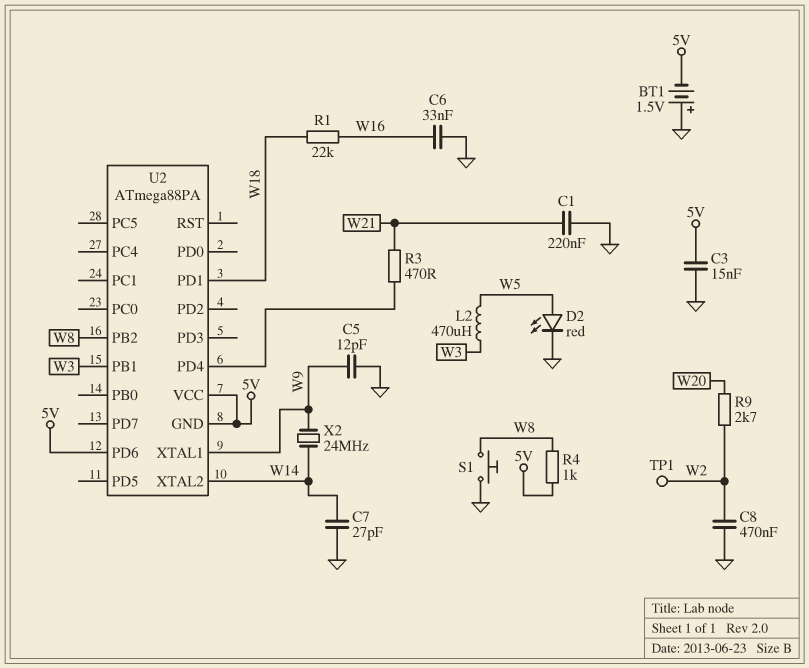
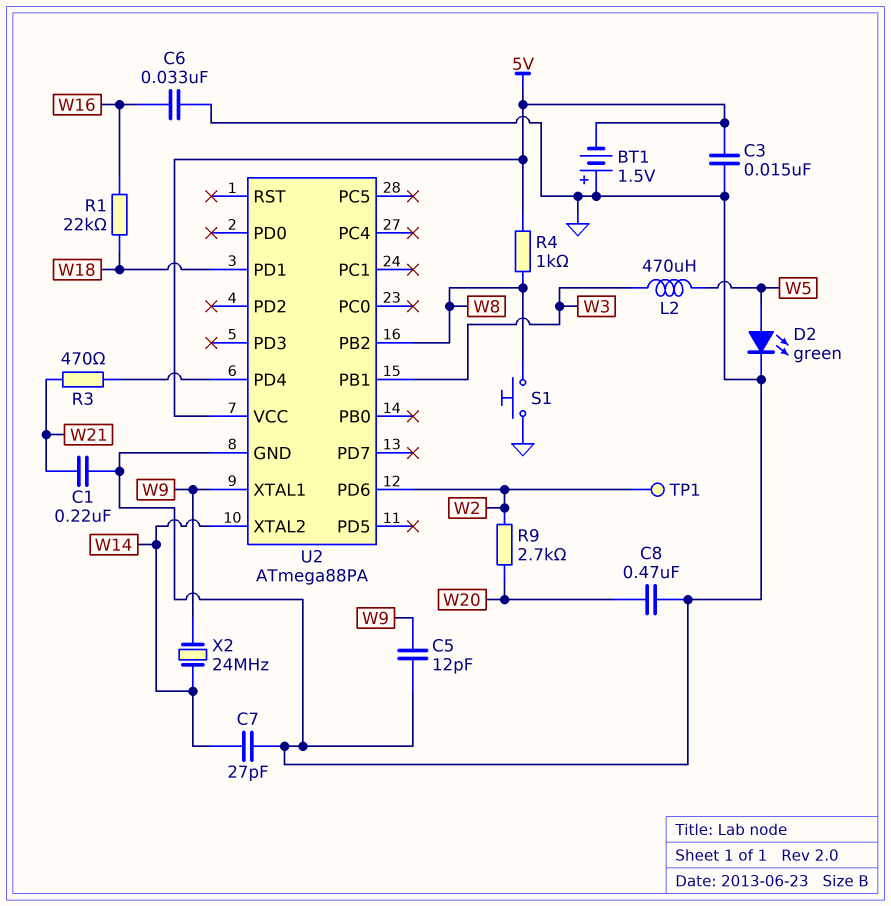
C8: 470nF (GND, W2) -> 470nF (GND, W20)
D2: LED red (A W5, K GND) -> LED green (A W5, K GND)
U2 pin GND: 5V -> GND
U2 pin PD6: 5V -> W2

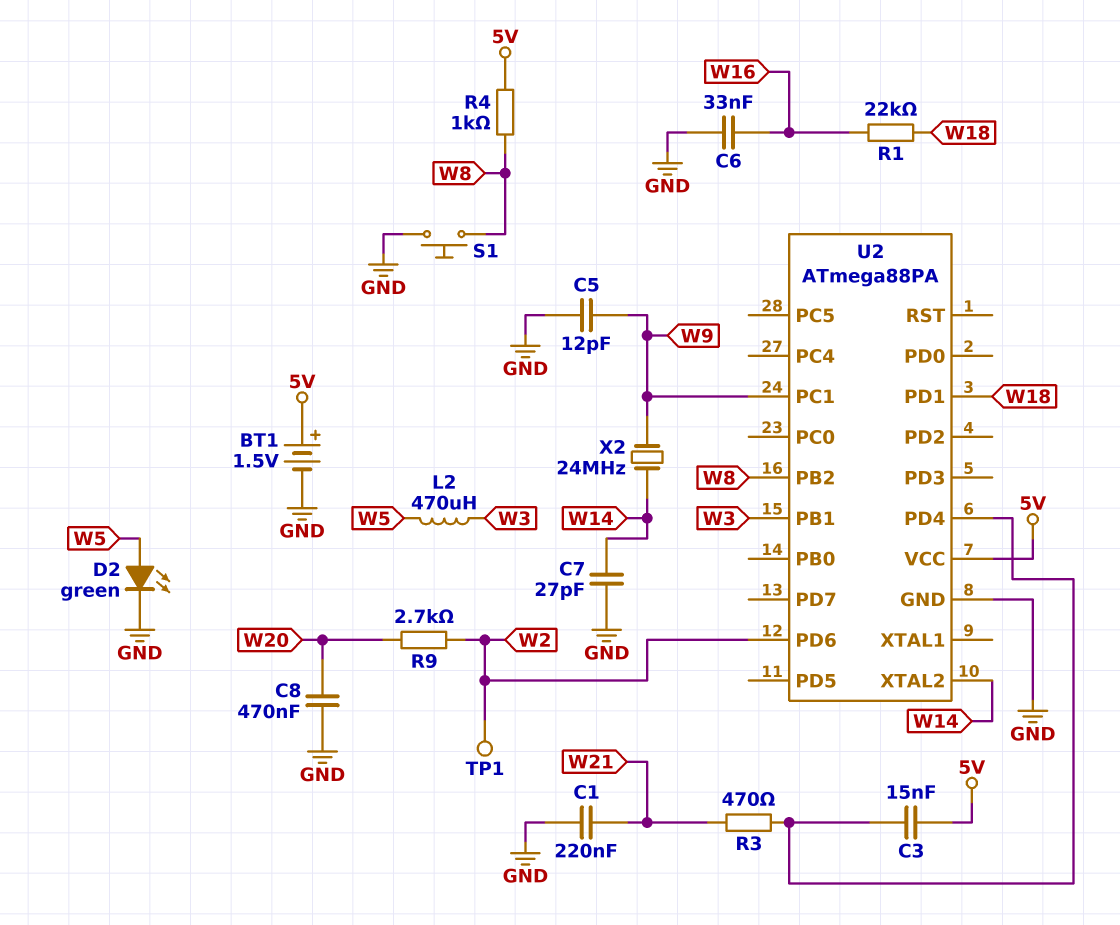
BT1: 1.5V (plus GND, minus 5V) -> 1.5V (plus 5V, minus GND)
C3: 15nF (5V, GND) -> 15nF (5V, U2/PD4)
U2 pin PC1: none -> W9
U2 pin XTAL1: W9 -> none

